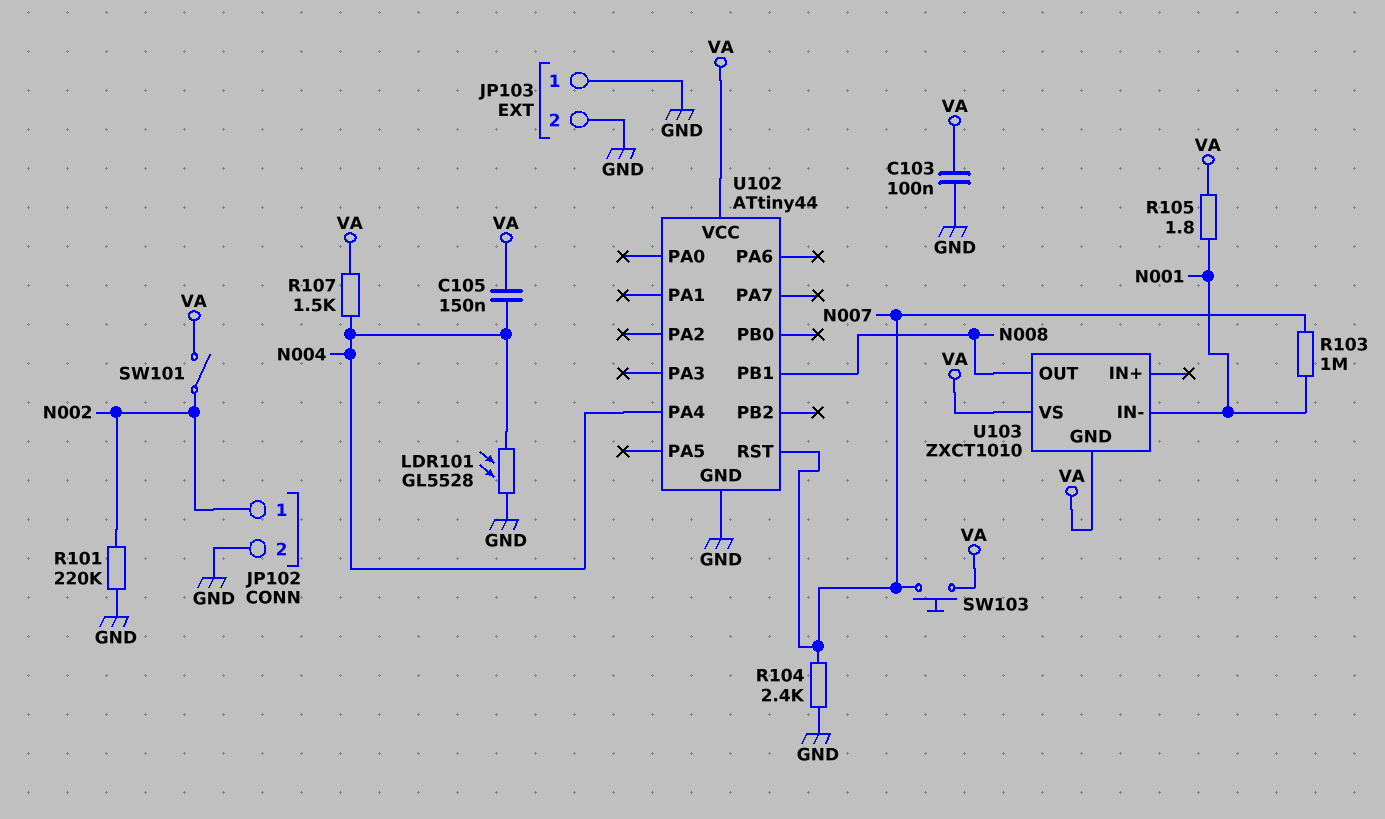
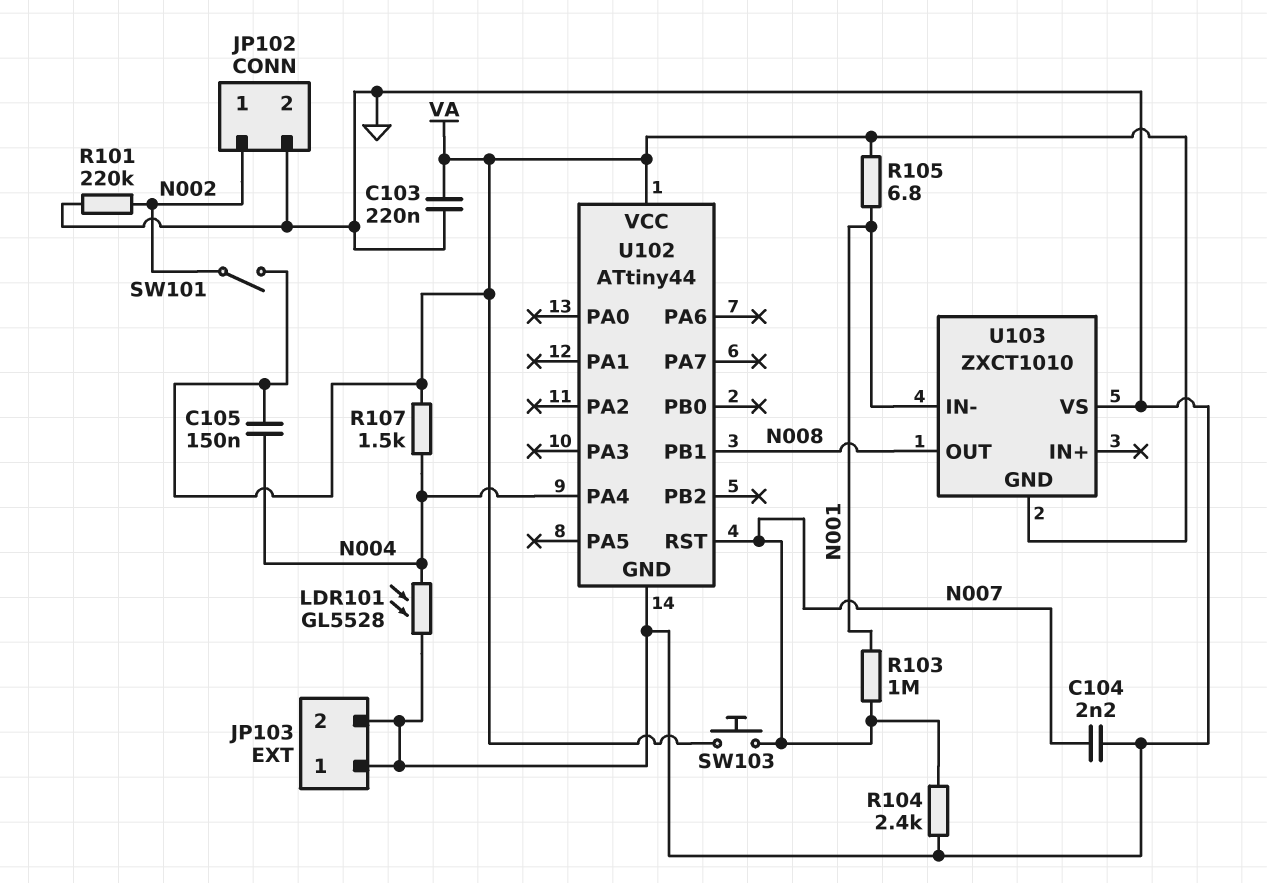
C103: 100nF (GND, VA) -> 220nF (GND, VA)
C104: none -> 2.2nF (GND, N007)
R105: 1.8 (N001, VA) -> 6.8 (N001, VA)
U103 pin VS: VA -> GND

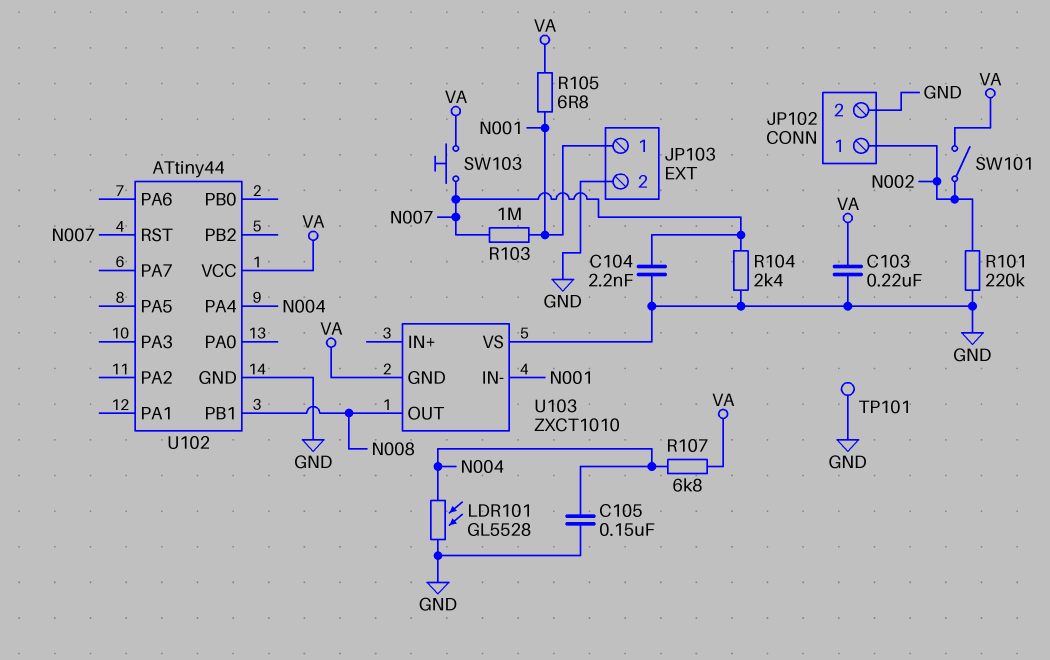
C105: 150nF (N004, VA) -> 150nF (GND, N004)
JP103 pin 1: GND -> N001
R107: 1.5k (N004, VA) -> 6.8k (N004, VA)
TP101: none -> test point (GND)

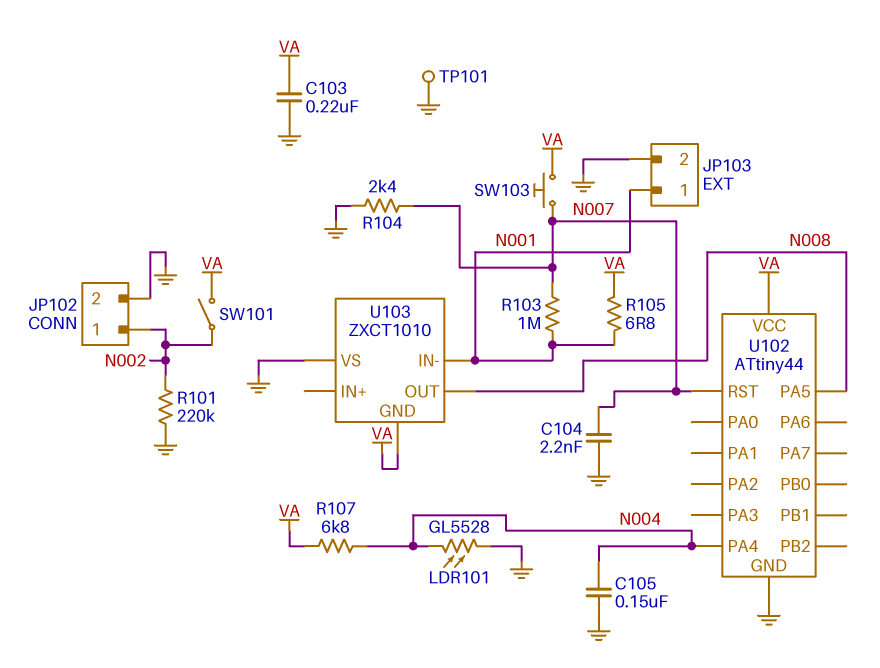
U102 pin PA5: none -> N008
U102 pin PB1: N008 -> none

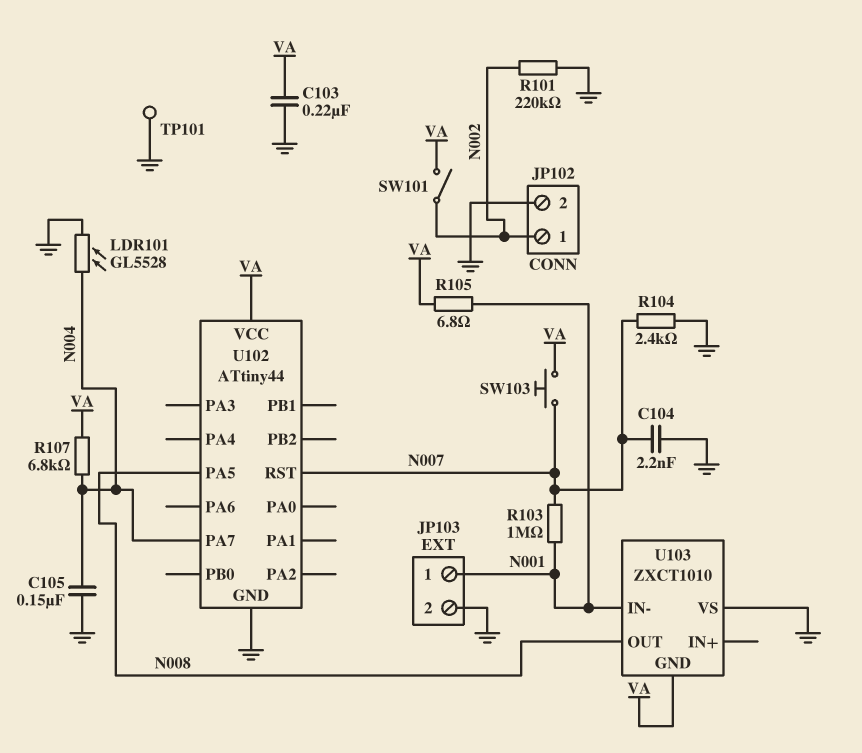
U102 pin PA4: N004 -> none
U102 pin PA7: none -> N004

